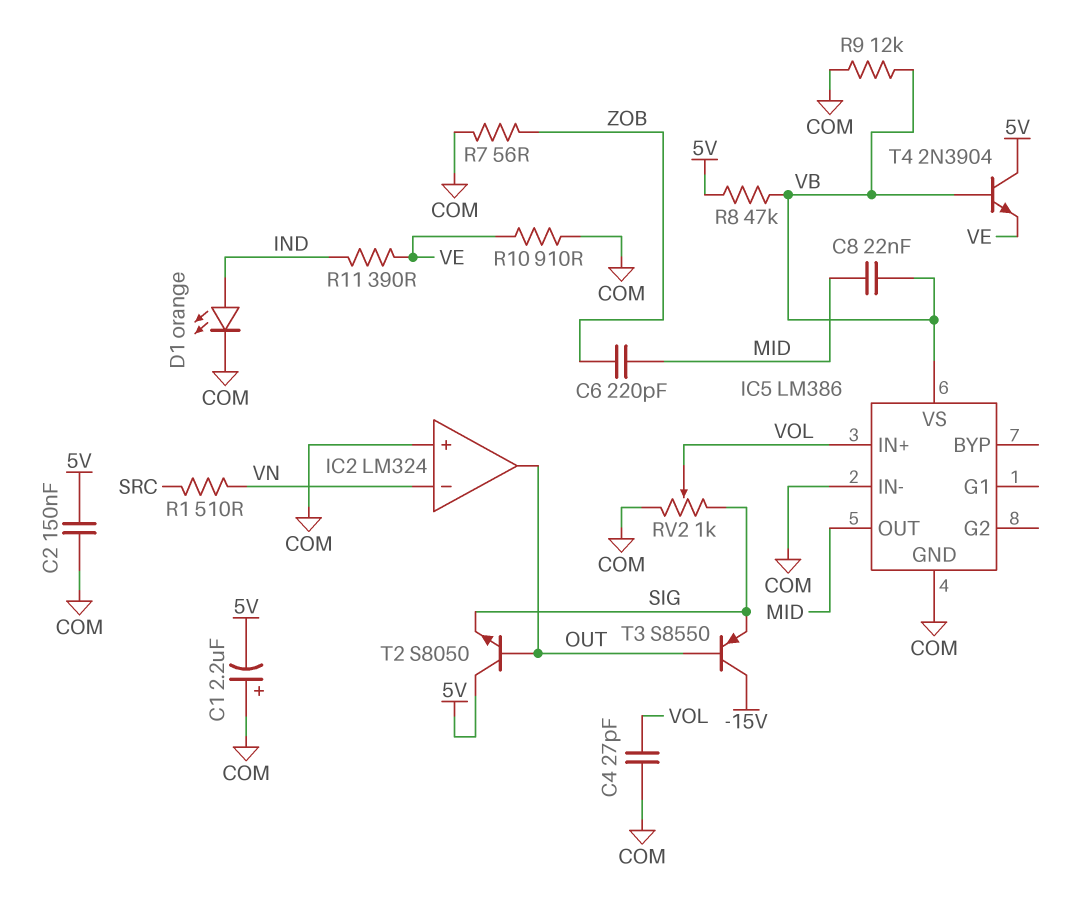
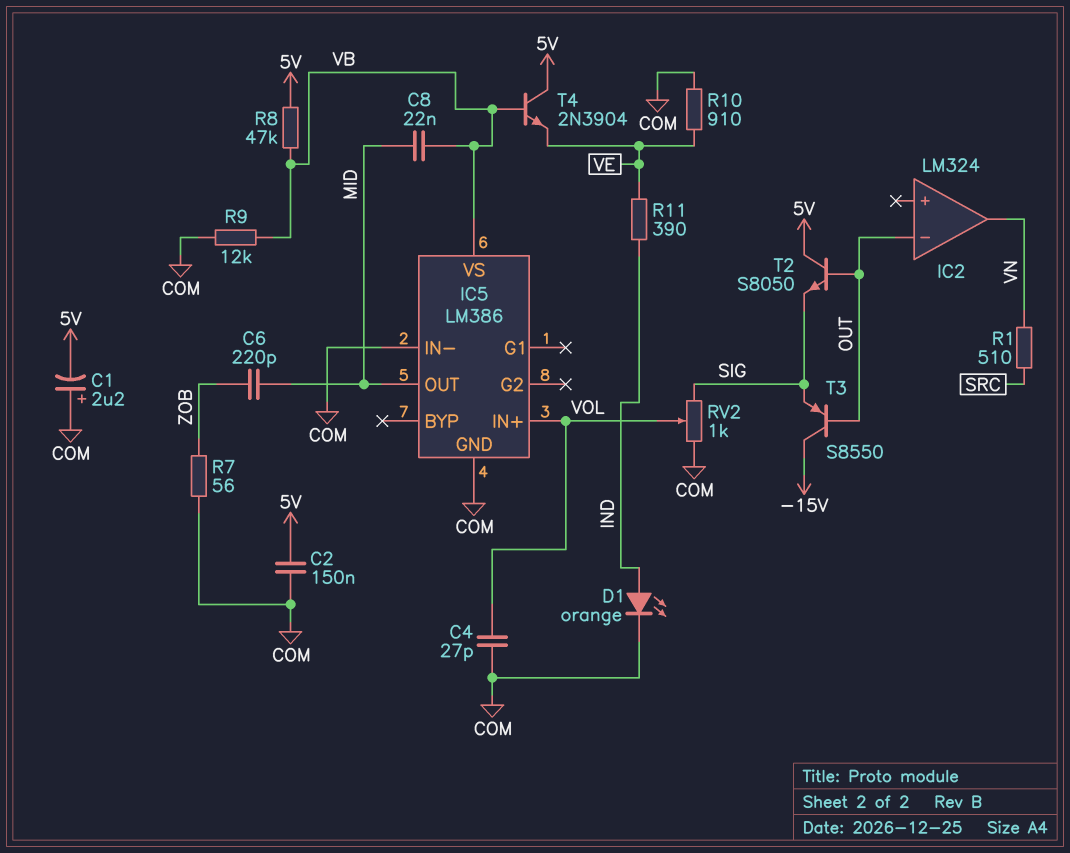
IC2 pin in+: COM -> none
IC2 pin in-: VN -> OUT
IC2 pin out: OUT -> VN

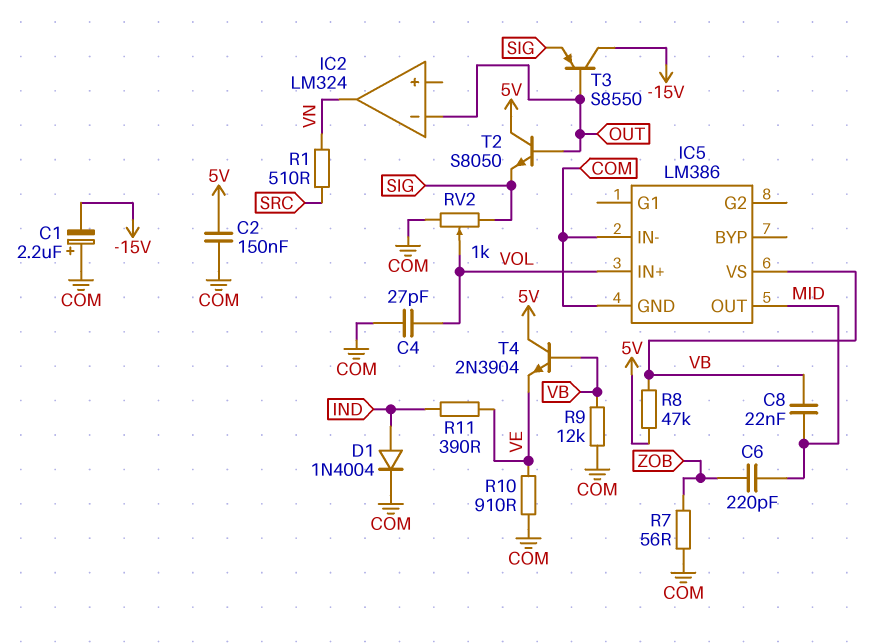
C1: 2.2uF (plus COM, minus 5V) -> 2.2uF (plus COM, minus -15V)
D1: LED orange (A IND, K COM) -> diode 1N4004 (A IND, K COM)

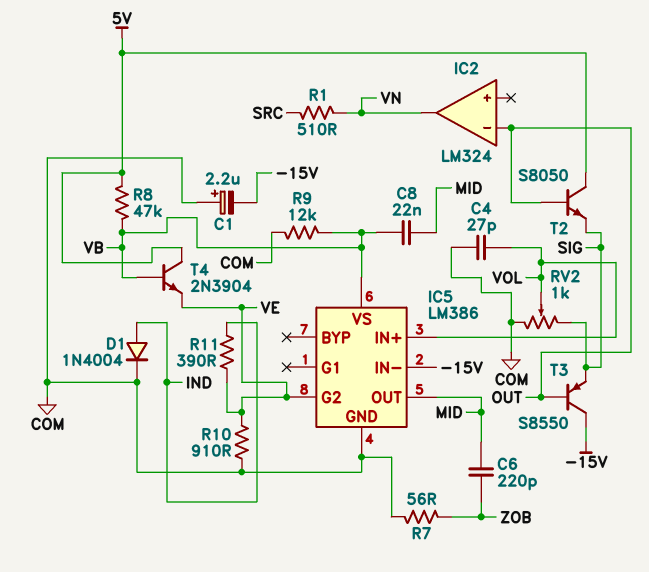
C2: 150nF (5V, COM) -> none
IC5 pin G2: none -> VE
IC5 pin IN-: COM -> -15V

